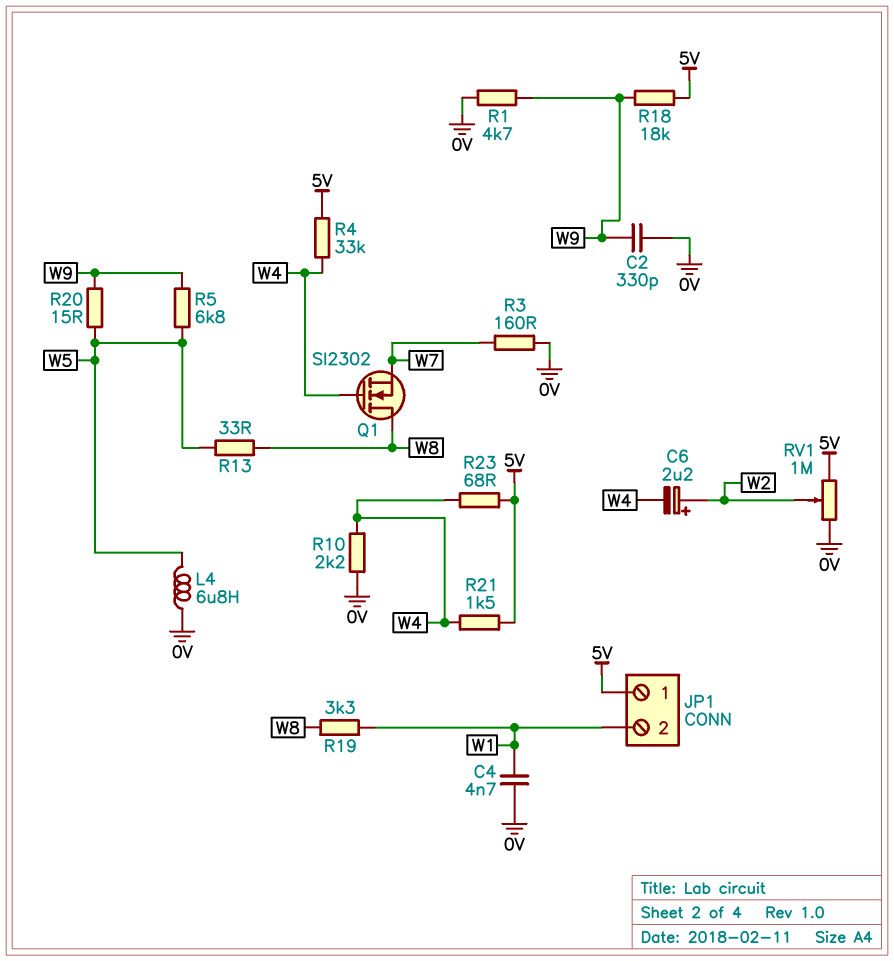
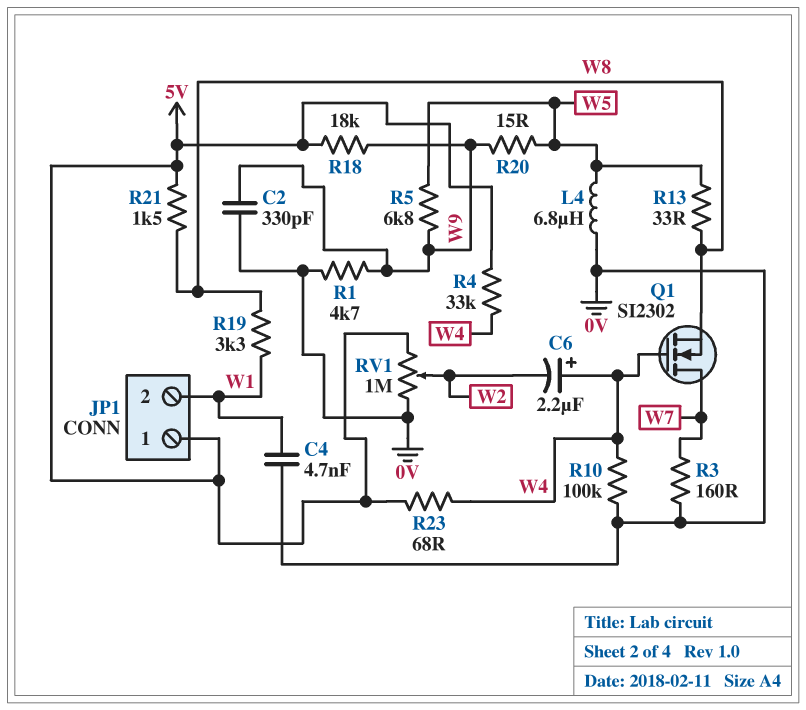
C6: 2.2uF (plus W2, minus W4) -> 2.2uF (plus W4, minus W2)
Q1: NMOS SI2302 (G W4, D W8, S W7) -> NMOS SI2302 (G W4, D W7, S W8)
R10: 2.2k (0V, W4) -> 100k (0V, W4)
R21: 1.5k (5V, W4) -> 1.5k (5V, W8)

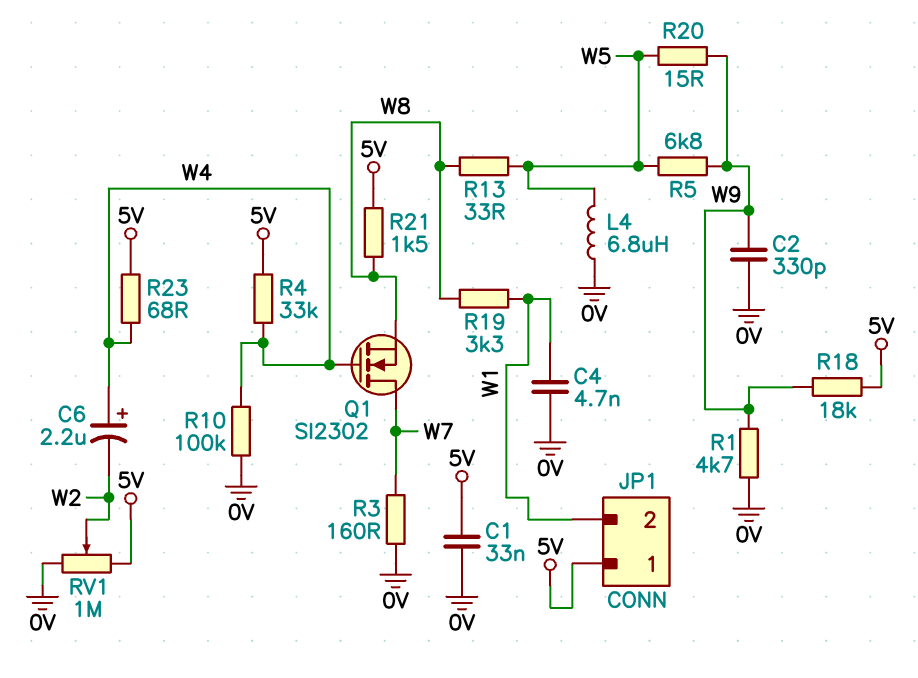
C1: none -> 33nF (0V, 5V)

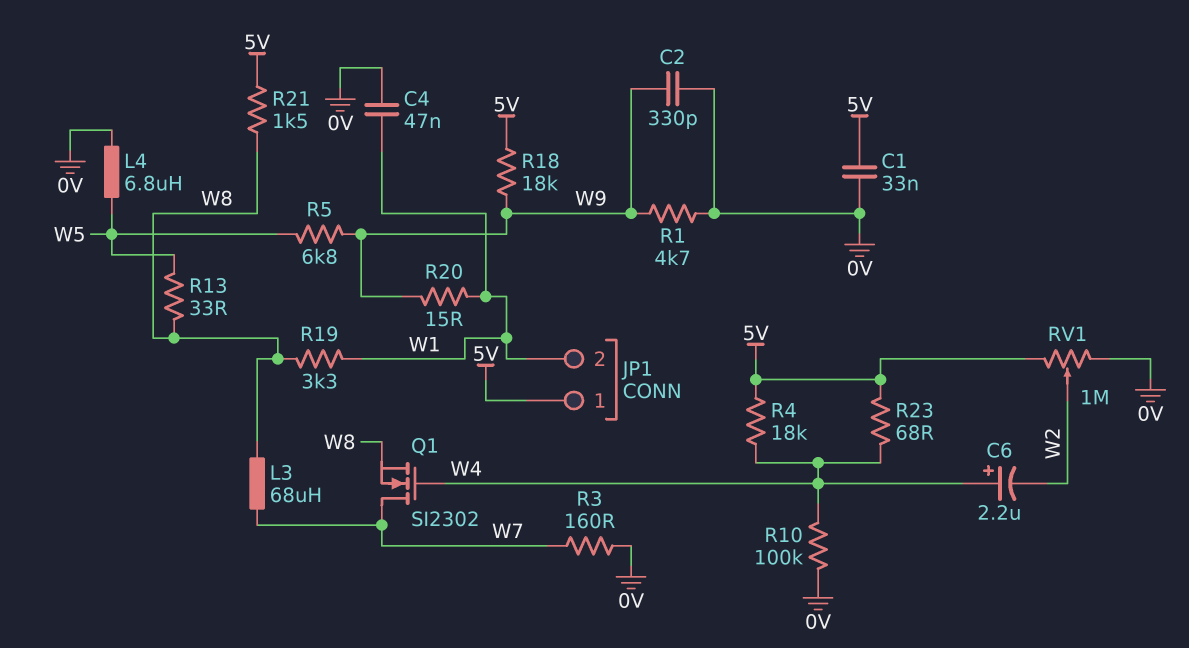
C4: 4.7nF (0V, W1) -> 47nF (0V, W1)
L3: none -> 68uH (W7, W8)
R4: 33k (5V, W4) -> 18k (5V, W4)
R20: 15 (W5, W9) -> 15 (W1, W9)

